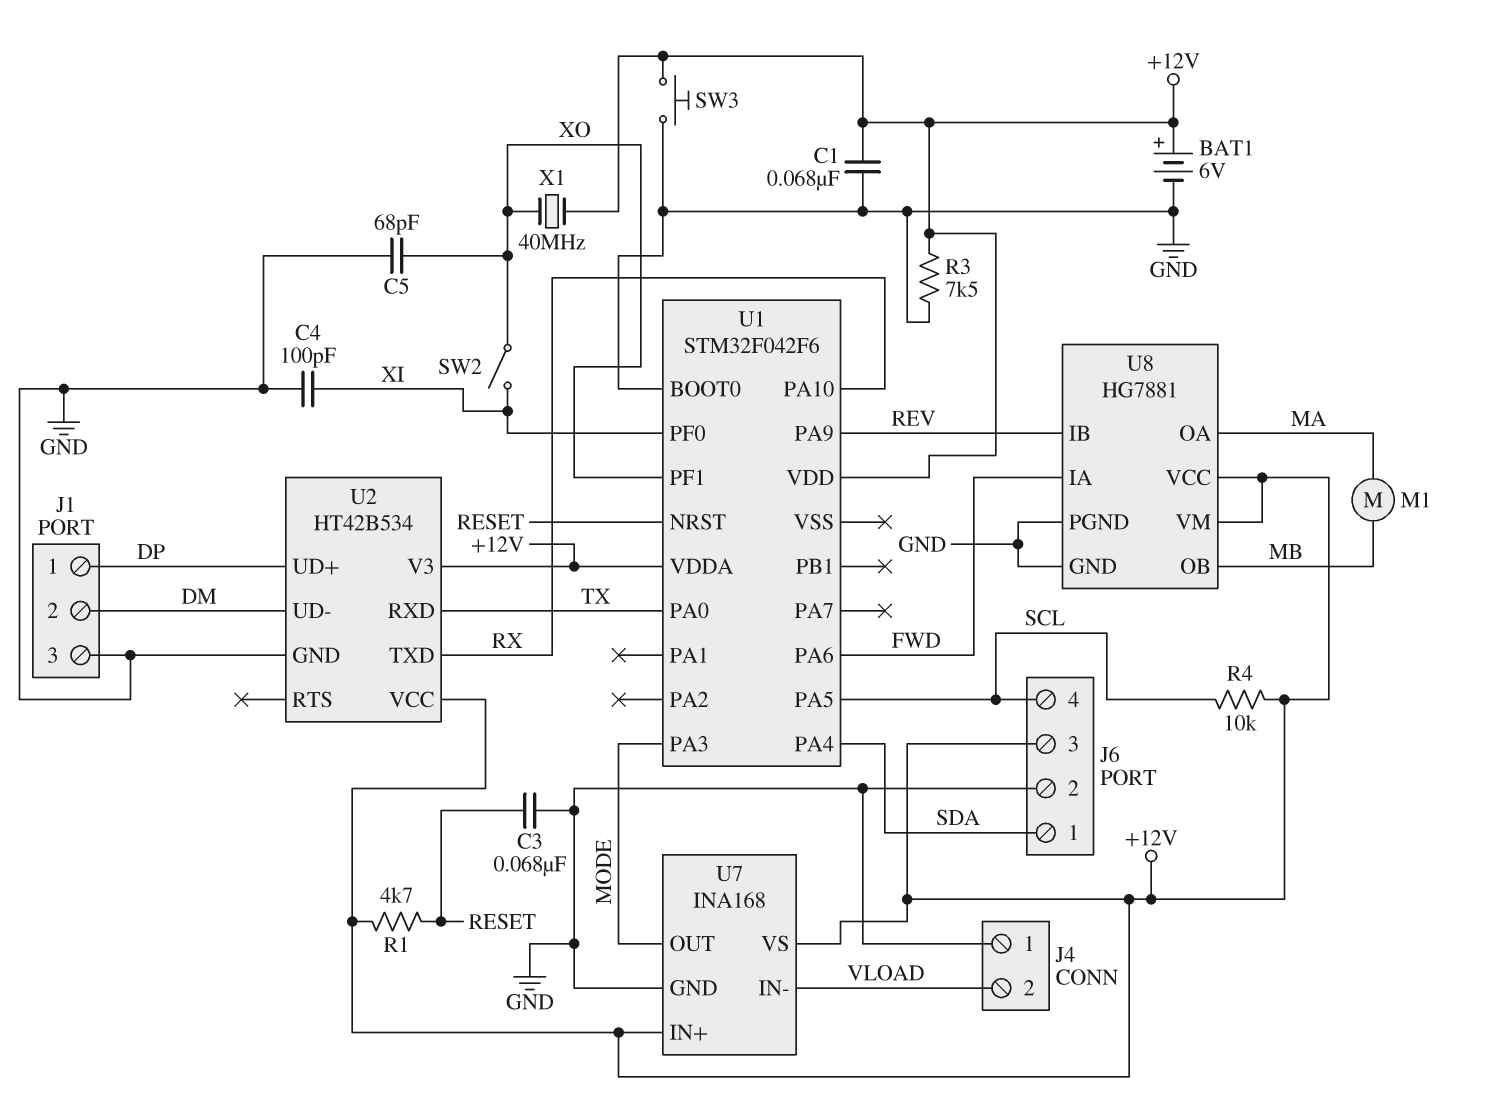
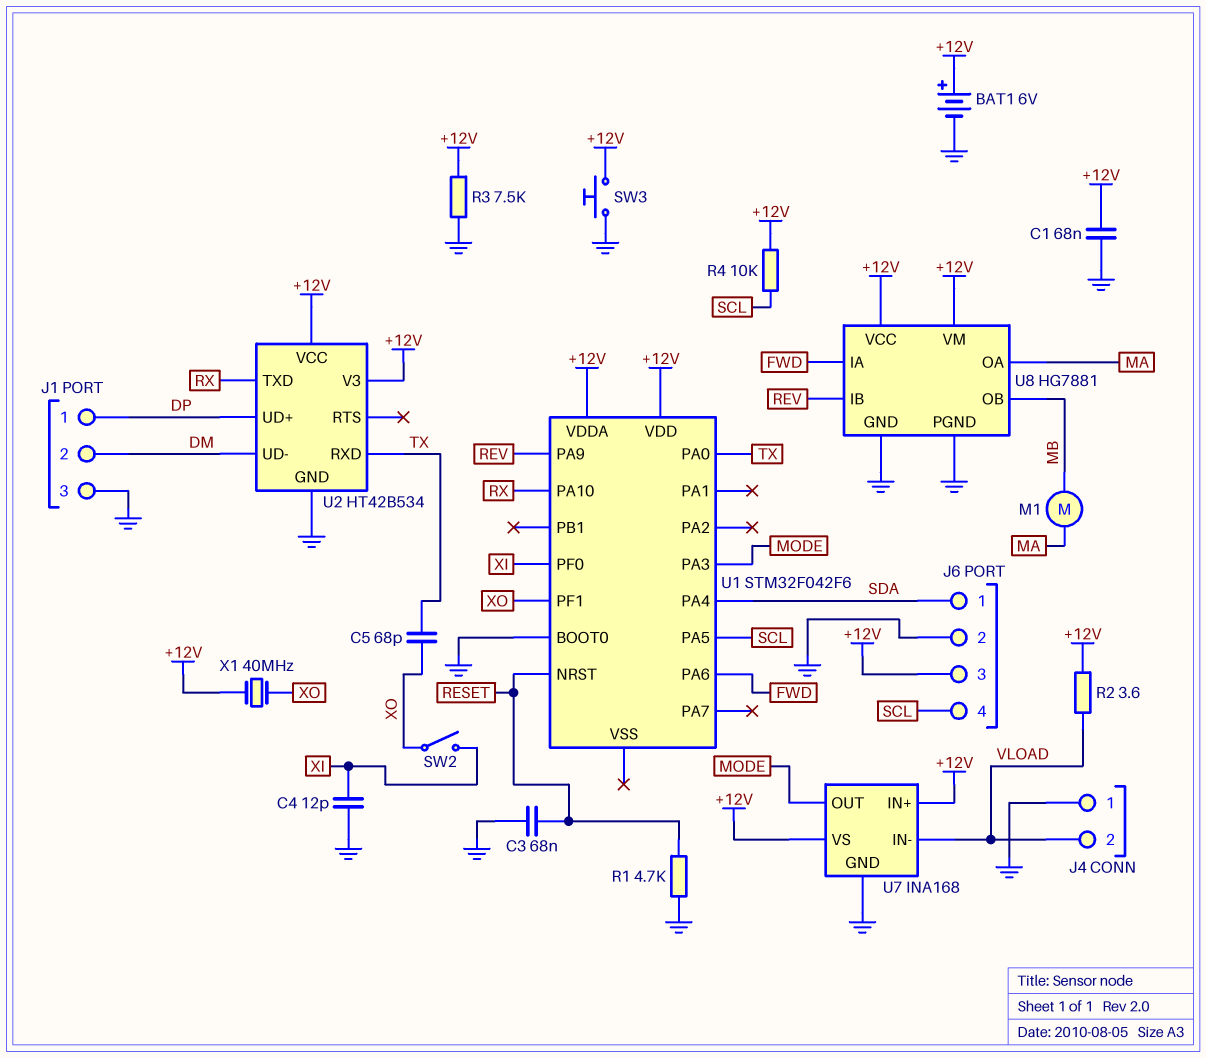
C4: 100pF (GND, XI) -> 12pF (GND, XI)
C5: 68pF (GND, XO) -> 68pF (TX, XO)
R1: 4.7k (+12V, RESET) -> 4.7k (GND, RESET)
R2: none -> 3.6 (+12V, VLOAD)

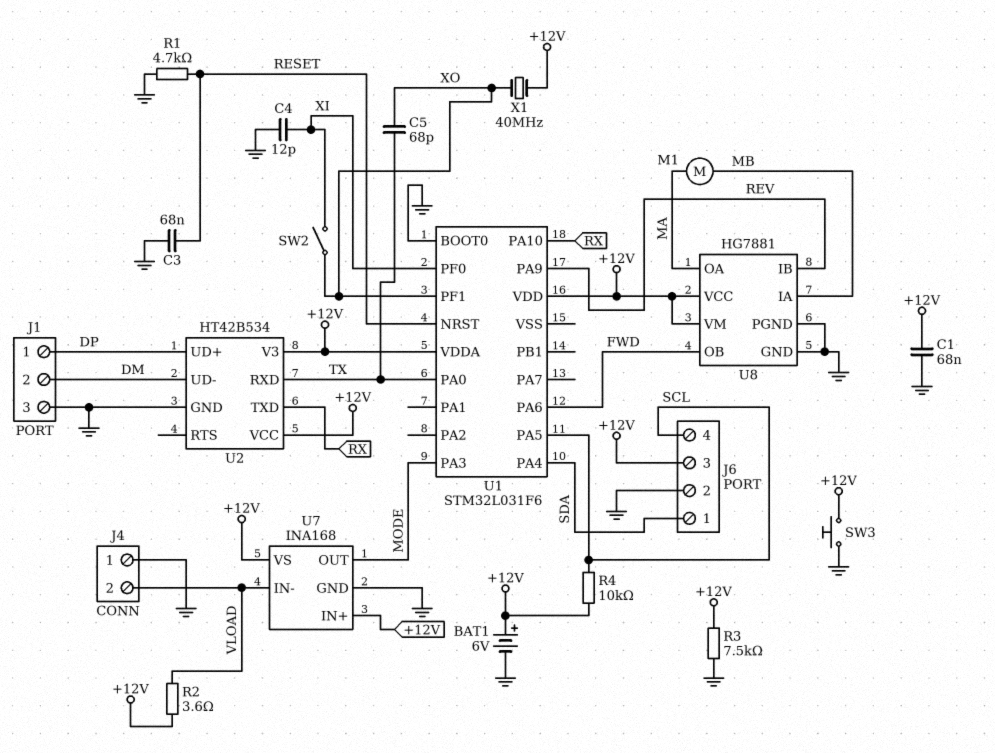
U1: STM32F042F6 -> STM32L031F6
U8 pin IA: FWD -> MB
U8 pin OB: MB -> FWD

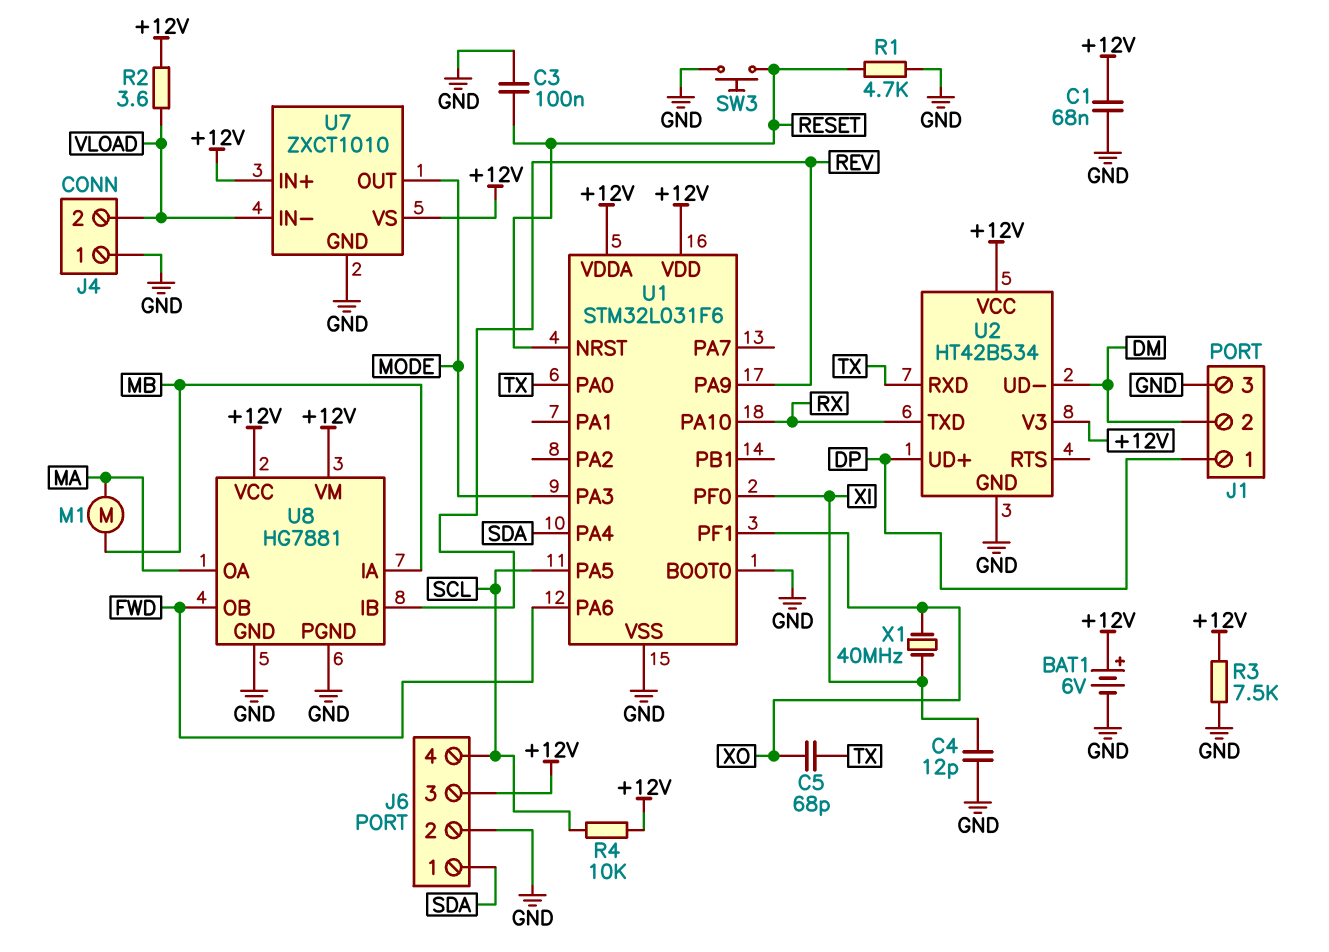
C3: 68nF (GND, RESET) -> 100nF (GND, RESET)
SW2: switch (XI, XO) -> none
SW3: button (+12V, GND) -> button (GND, RESET)
U1 pin VSS: none -> GND
U7: INA168 -> ZXCT1010
X1: 40MHz (+12V, XO) -> 40MHz (XI, XO)

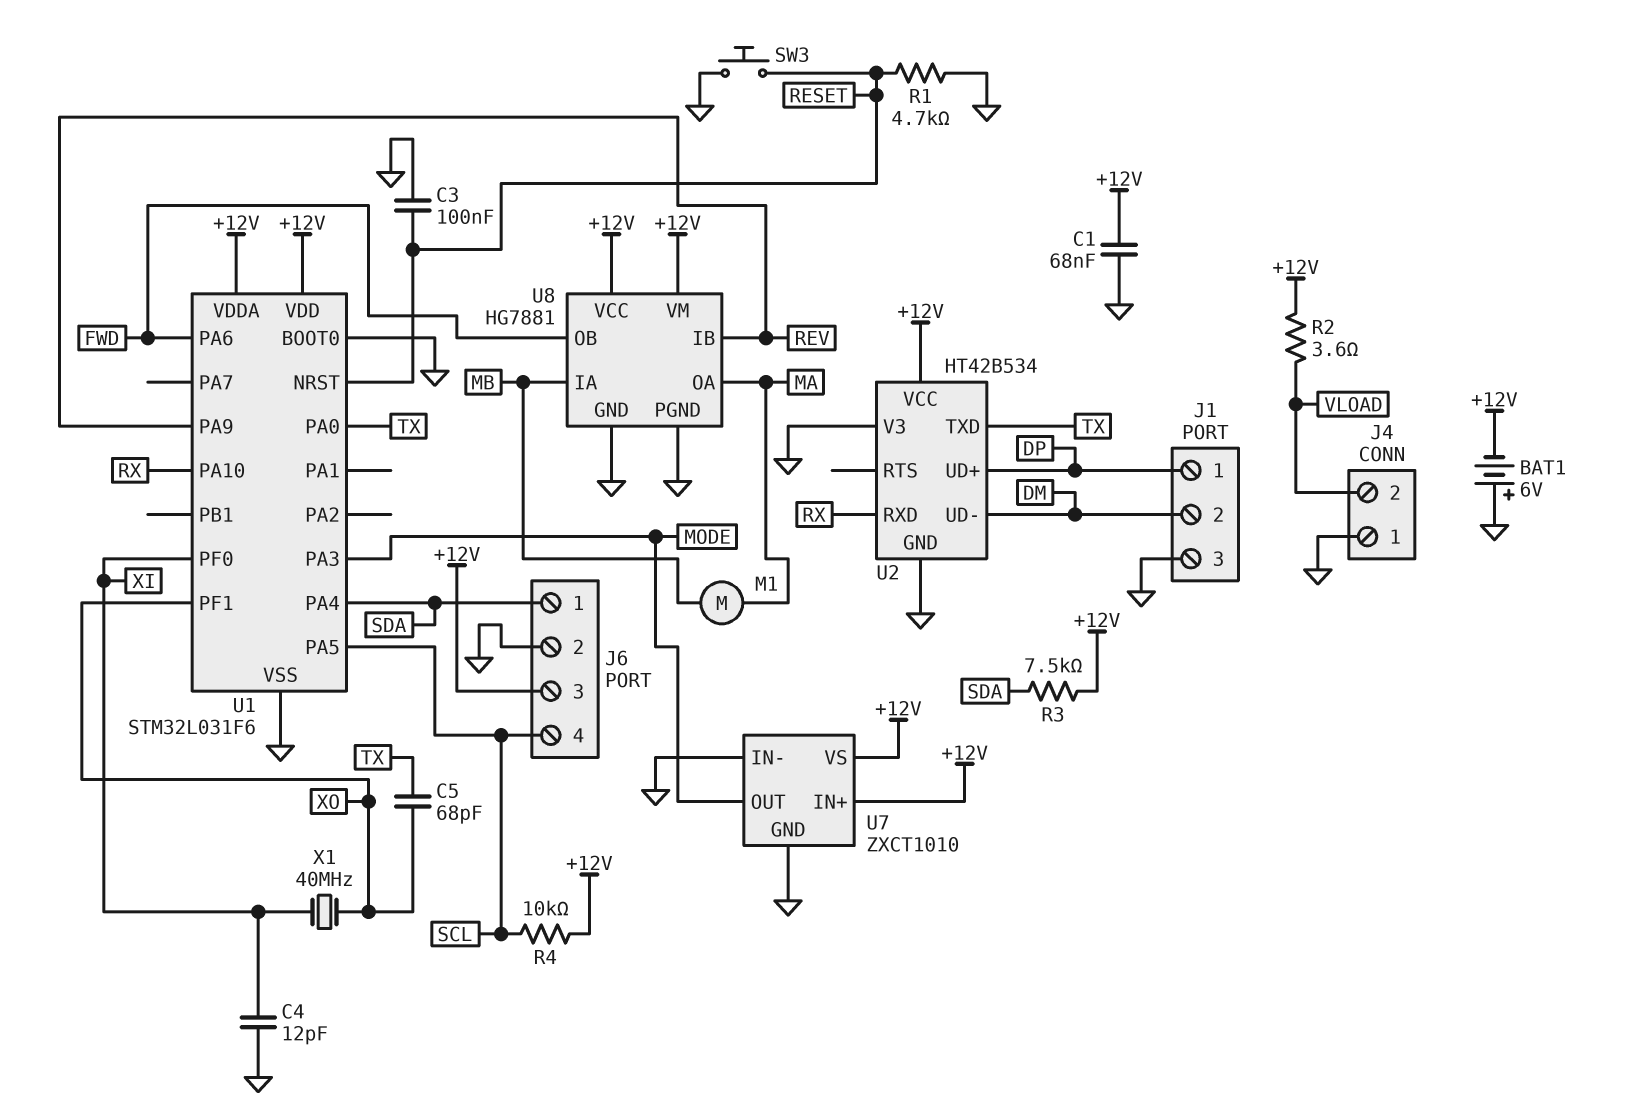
BAT1: 6V (plus +12V, minus GND) -> 6V (plus GND, minus +12V)
R3: 7.5k (+12V, GND) -> 7.5k (+12V, SDA)
U2 pin RXD: TX -> RX
U2 pin TXD: RX -> TX
U2 pin V3: +12V -> GND
U7 pin IN-: VLOAD -> GND

